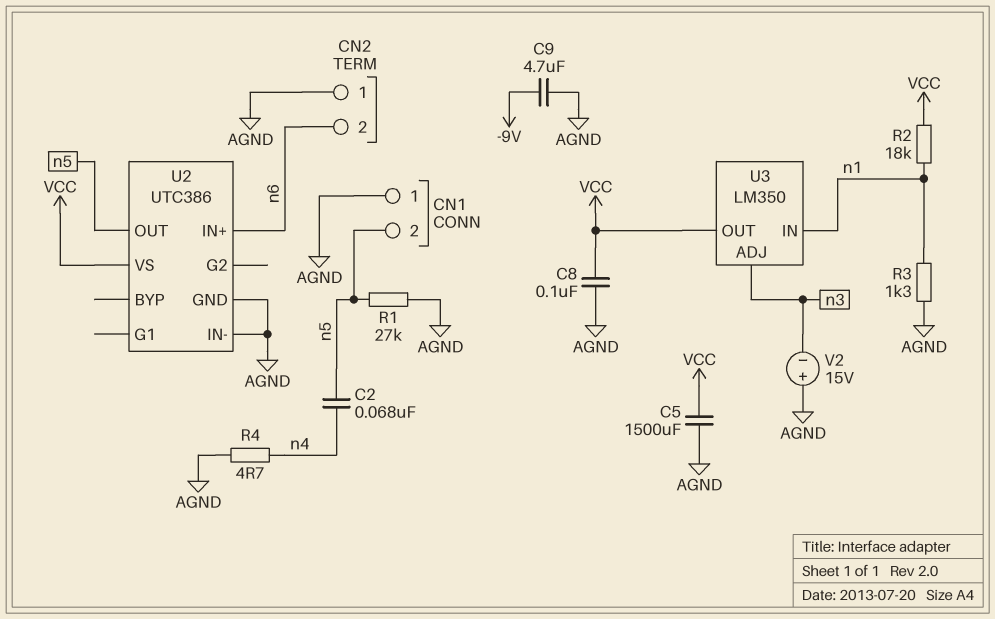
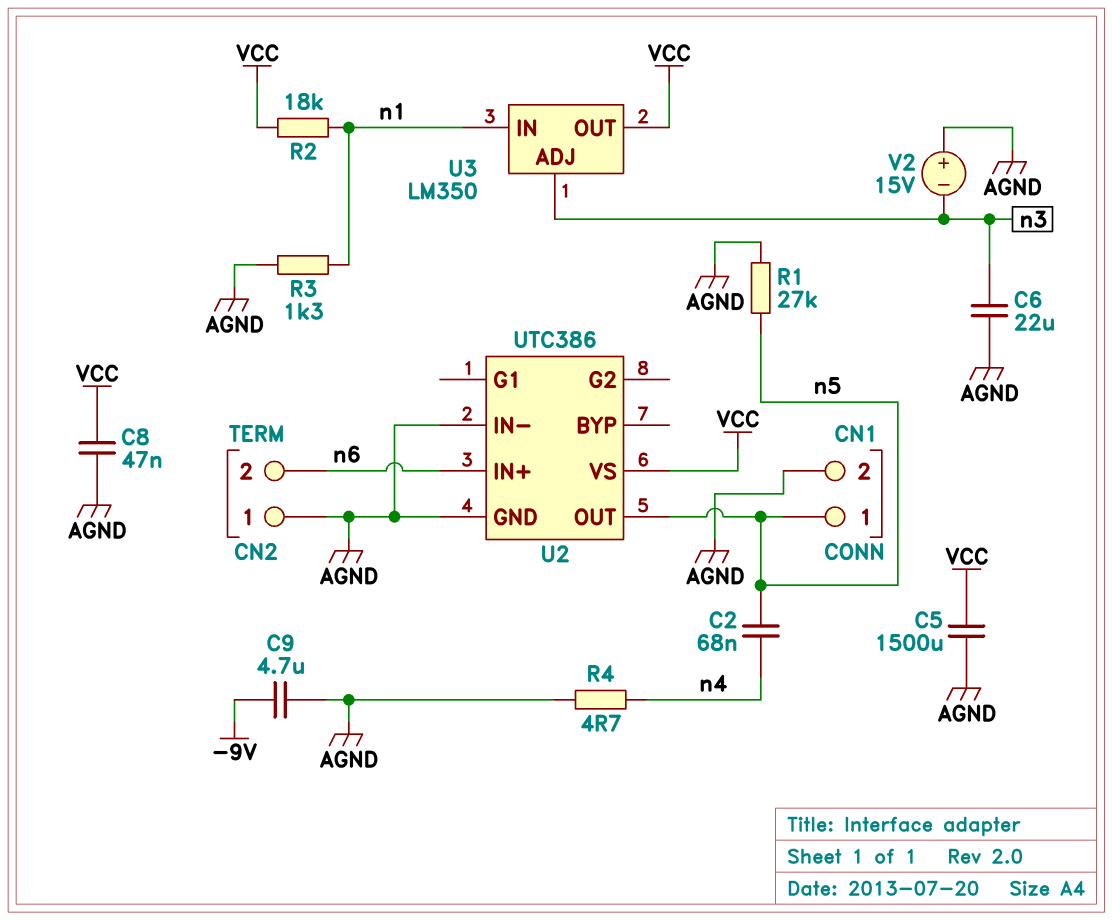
C6: none -> 22uF (AGND, n3)
C8: 100nF (AGND, VCC) -> 47nF (AGND, VCC)
CN1 pin 1: AGND -> n5
CN1 pin 2: n5 -> AGND

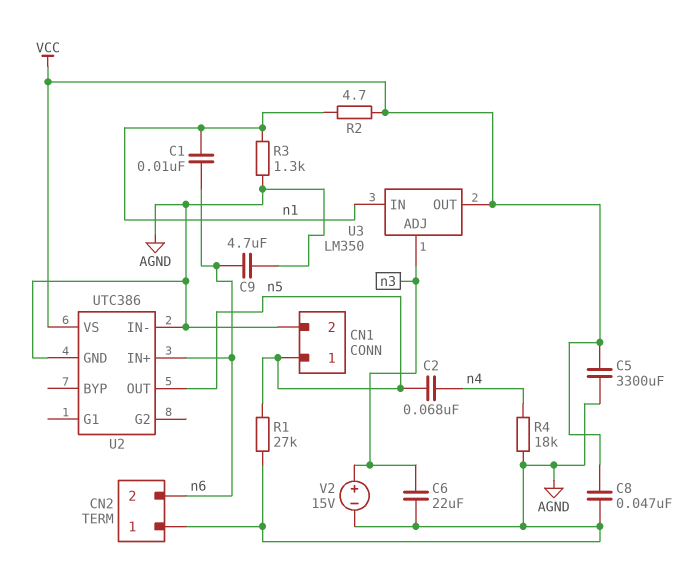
C1: none -> 10nF (n1, n6)
C5: 1500uF (AGND, VCC) -> 3300uF (AGND, VCC)
C9: 4.7uF (-9V, AGND) -> 4.7uF (AGND, n6)
R2: 18k (VCC, n1) -> 4.7 (VCC, n1)
R4: 4.7 (AGND, n4) -> 18k (AGND, n4)
V2: 15V (plus AGND, minus n3) -> 15V (plus n3, minus AGND)

